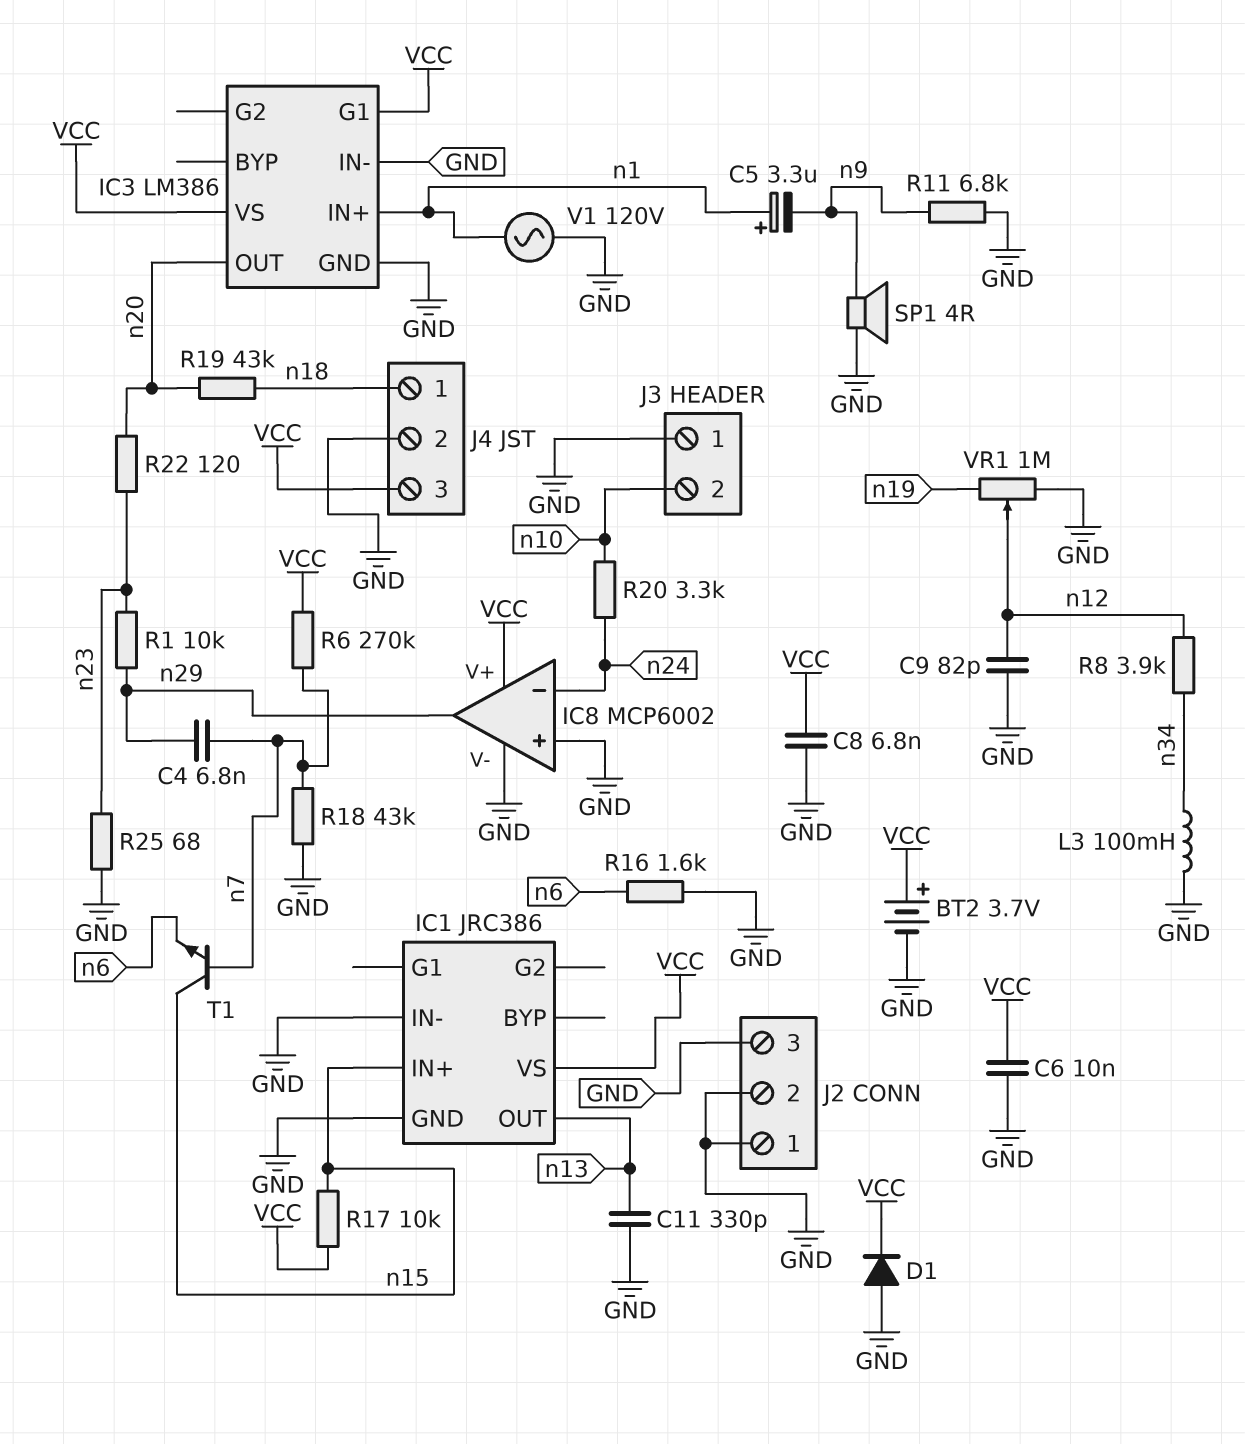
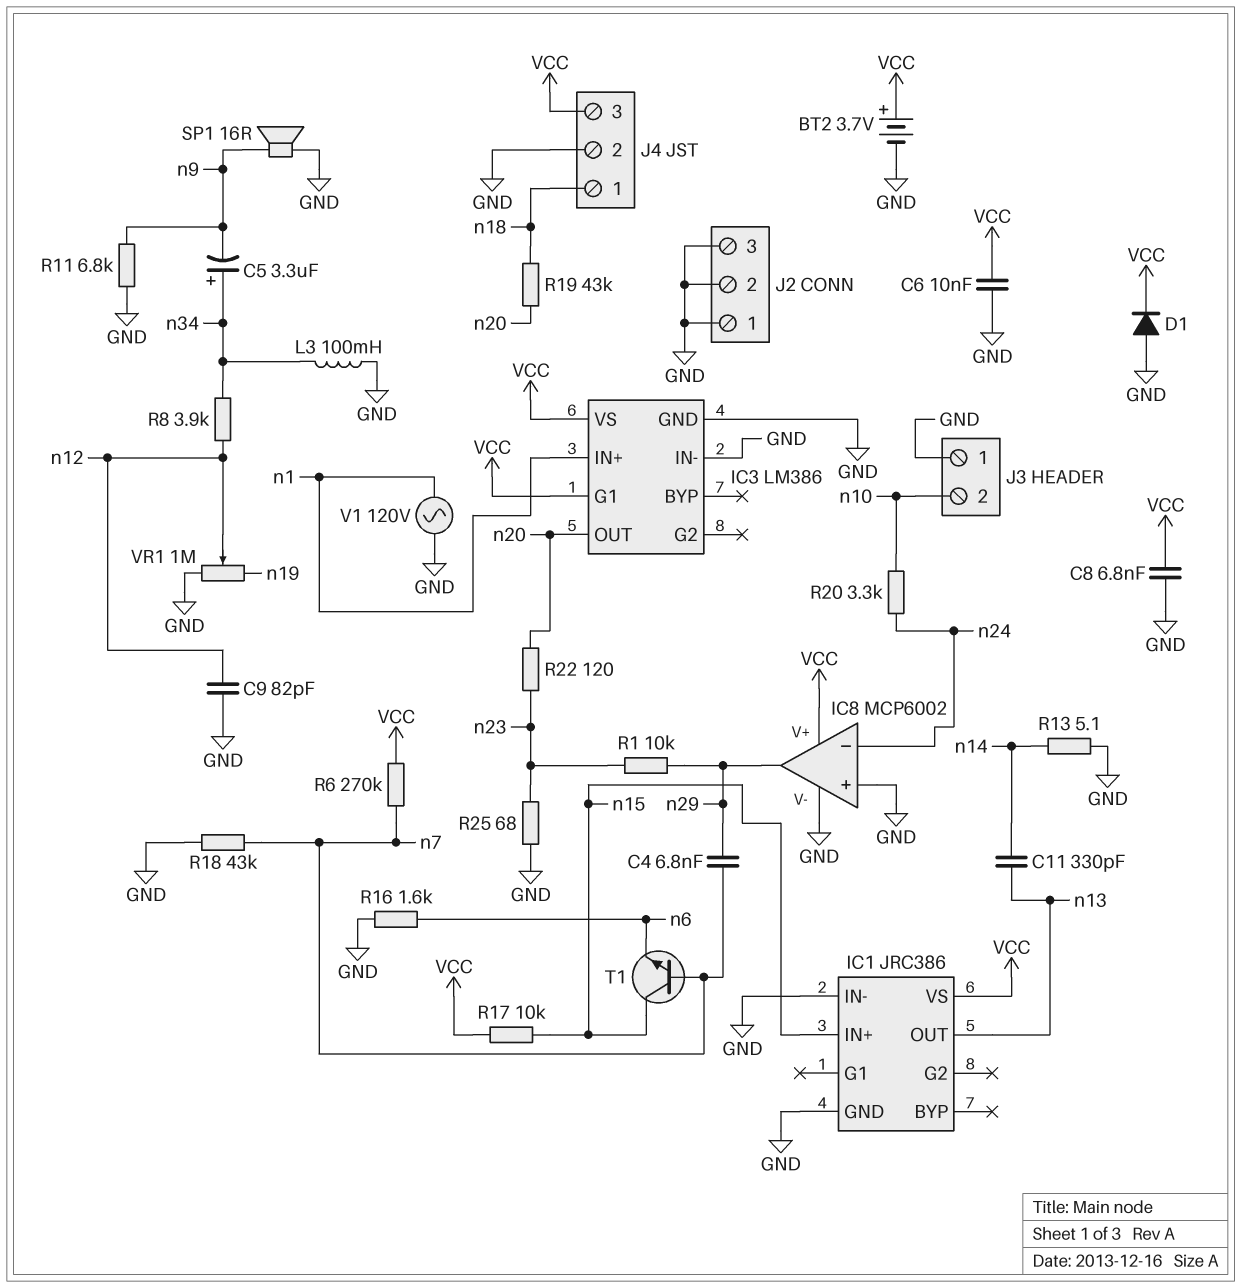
C5: 3.3uF (plus n1, minus n9) -> 3.3uF (plus n34, minus n9)
C11: 330pF (GND, n13) -> 330pF (n13, n14)
R13: none -> 5.1 (GND, n14)
SP1: speaker 4R (GND, n9) -> speaker 16R (GND, n9)

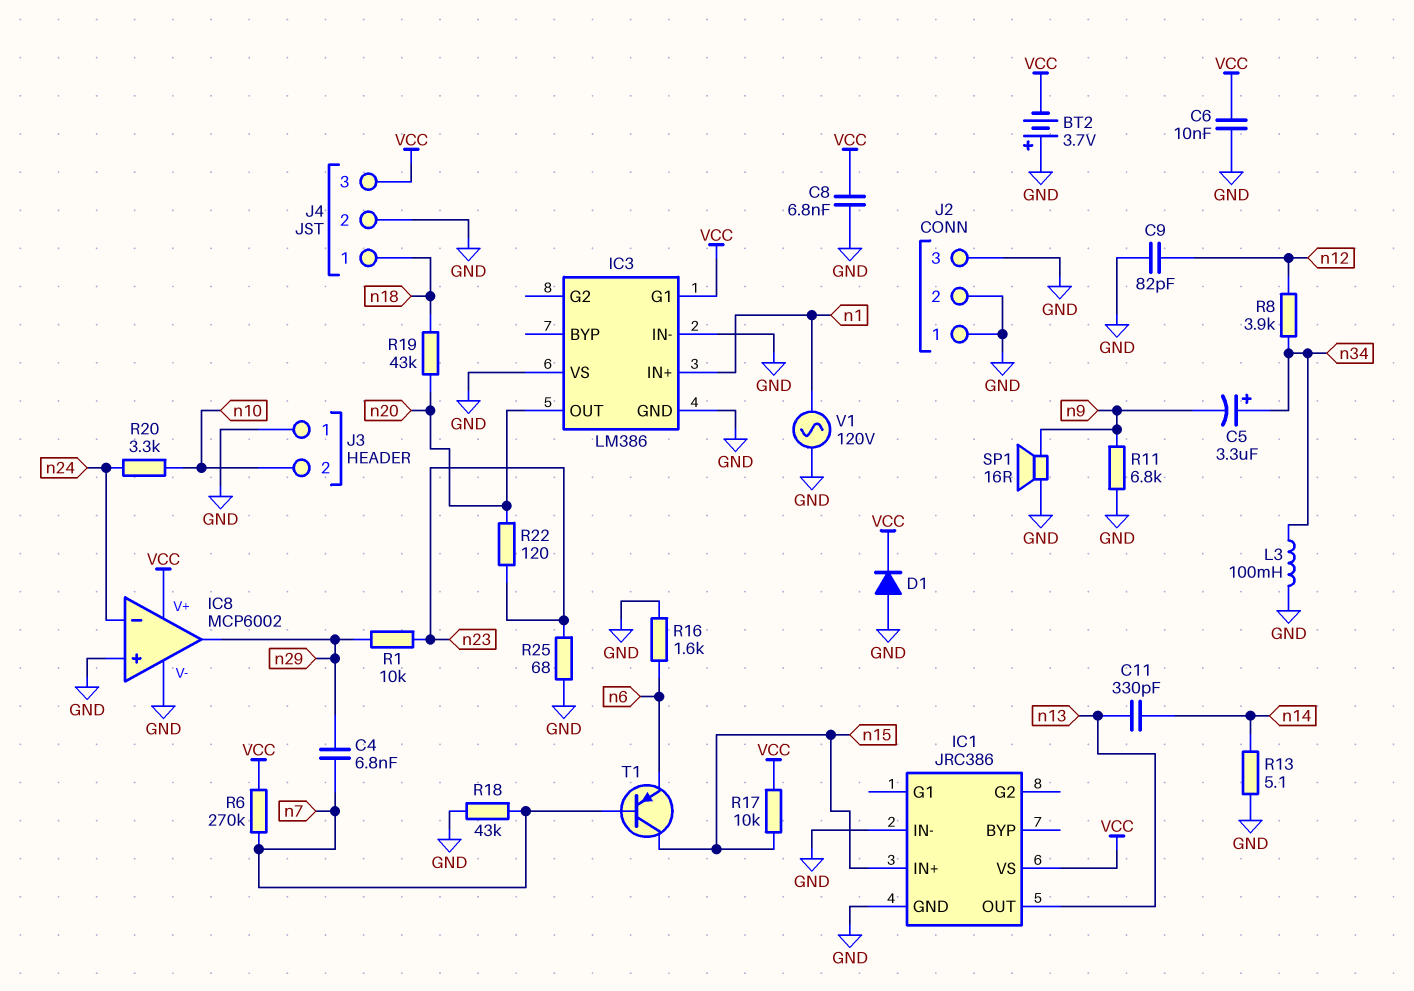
BT2: 3.7V (plus VCC, minus GND) -> 3.7V (plus GND, minus VCC)
IC3 pin VS: VCC -> GND
T1: NPN (B n7, C n15, E n6) -> PNP (B n7, C n15, E n6)
VR1: 1M (GND, n19, wiper n12) -> none

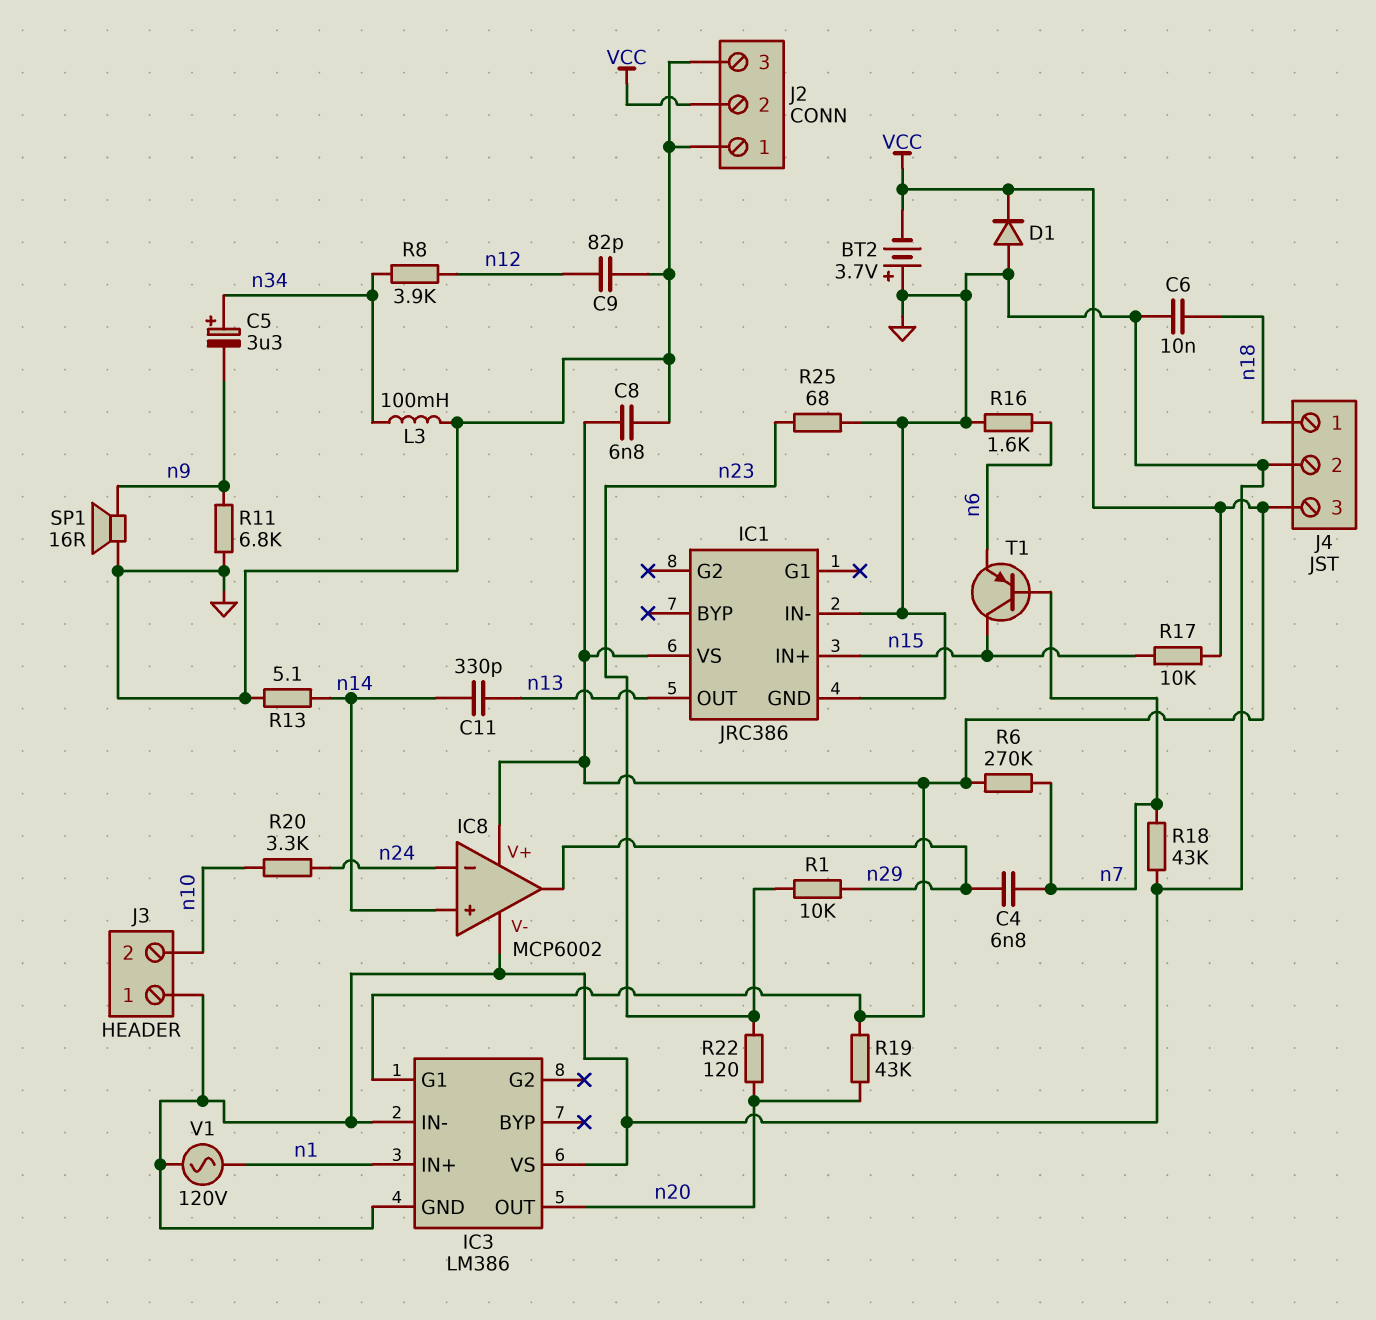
C6: 10nF (GND, VCC) -> 10nF (GND, n18)
IC8 pin in+: GND -> n14
J2 pin 2: GND -> VCC
R19: 43k (n18, n20) -> 43k (VCC, n20)

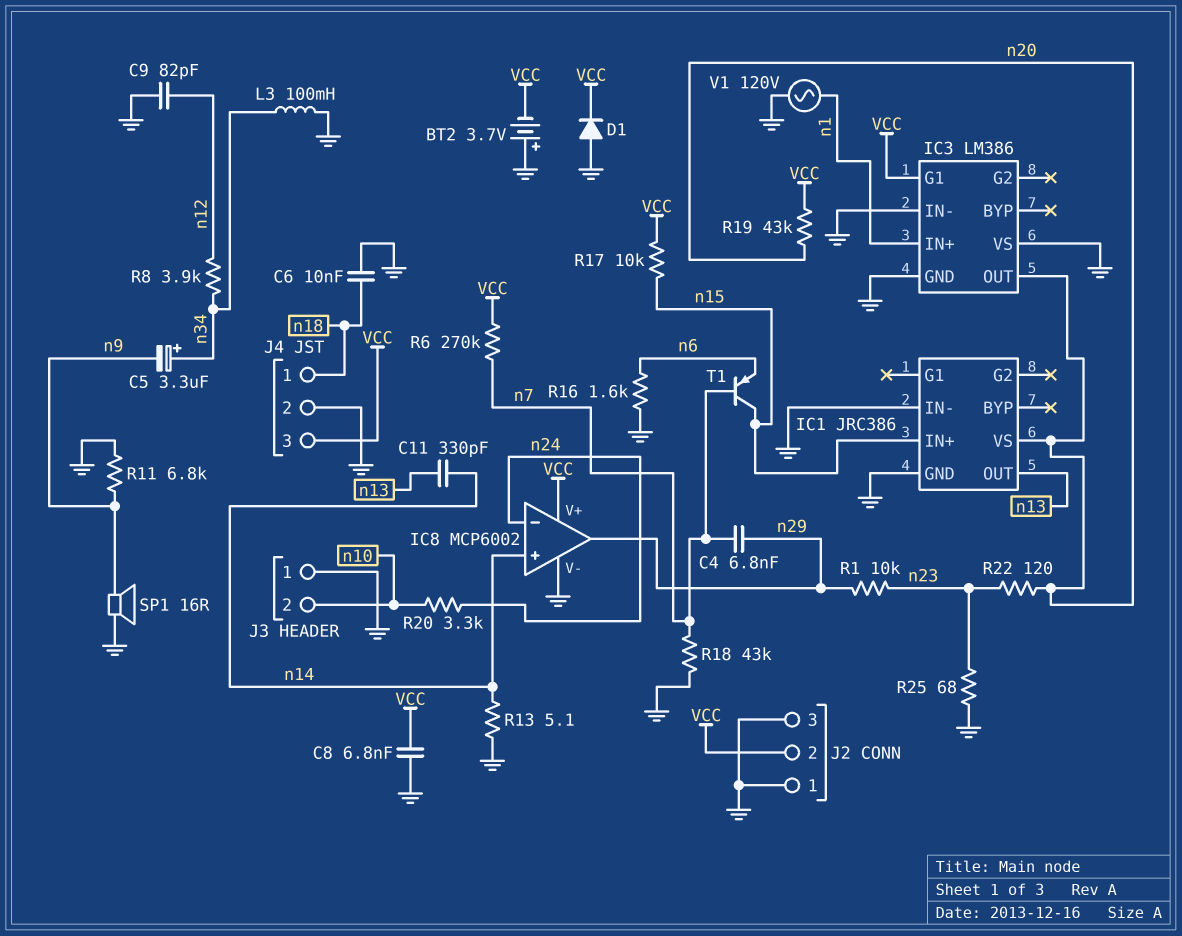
IC1 pin VS: VCC -> n20

